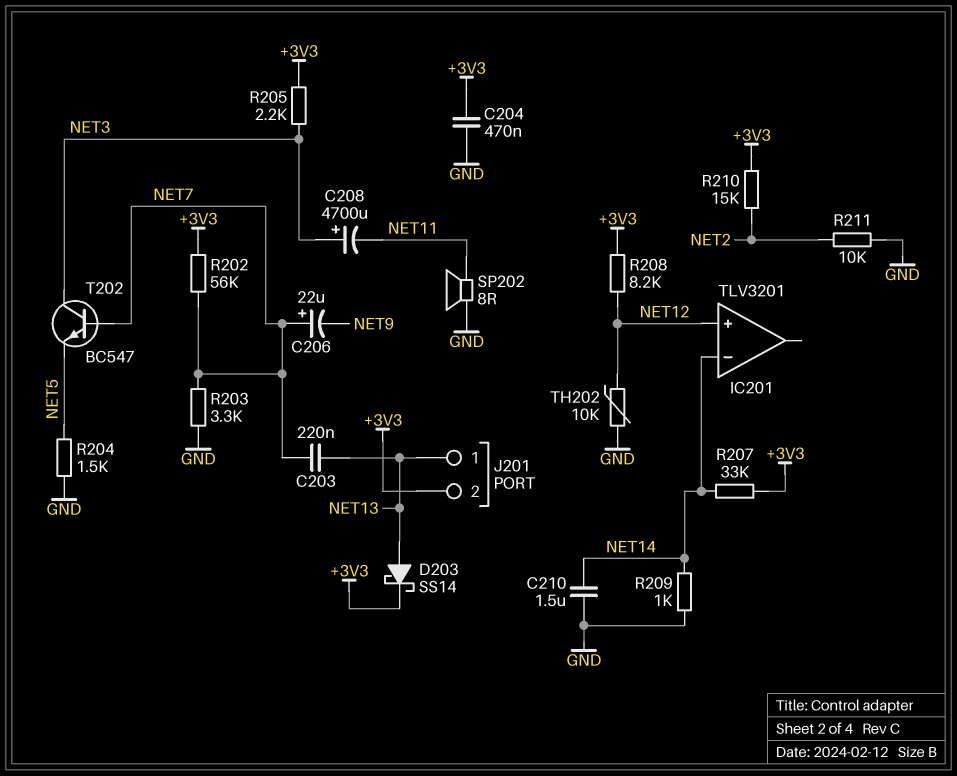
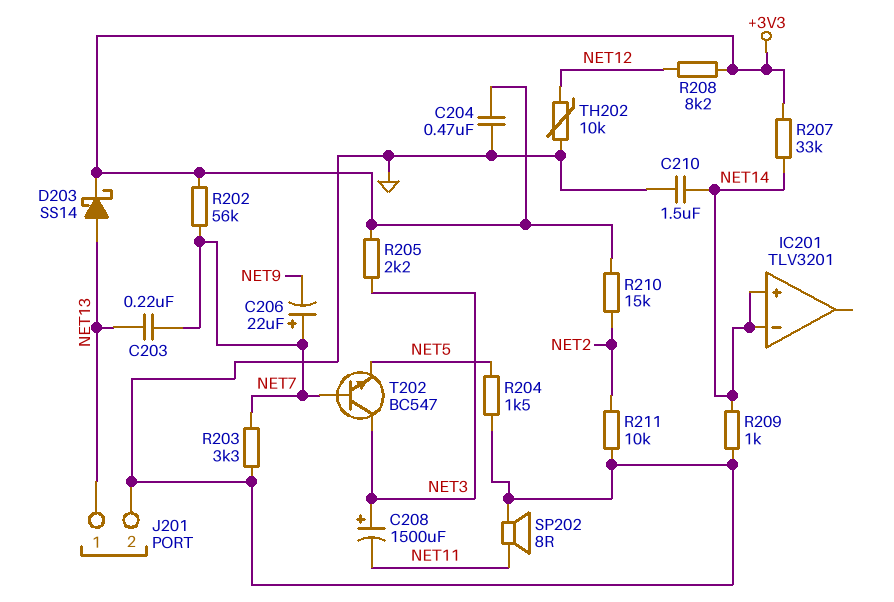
C208: 4700uF (plus NET3, minus NET11) -> 1500uF (plus NET3, minus NET11)
IC201 pin in+: NET12 -> NET14
J201 pin 2: +3V3 -> GND

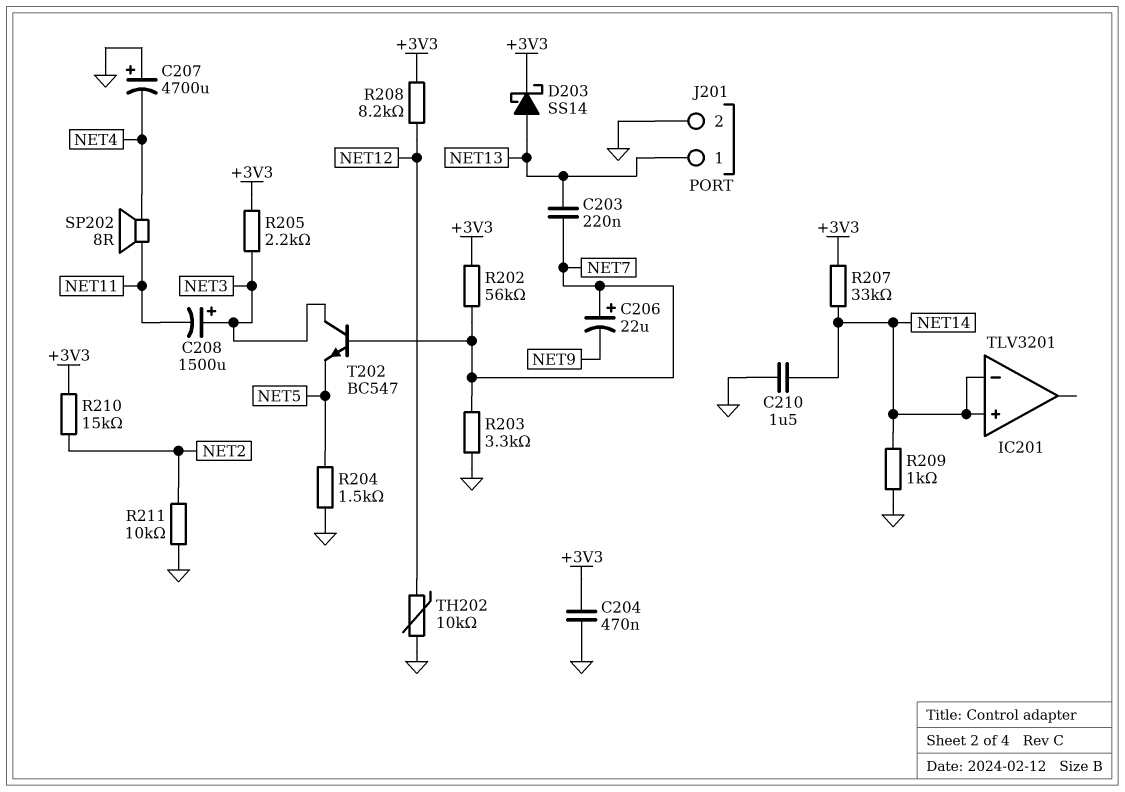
C207: none -> 4700uF (plus GND, minus NET4)
SP202: speaker 8R (GND, NET11) -> speaker 8R (NET4, NET11)

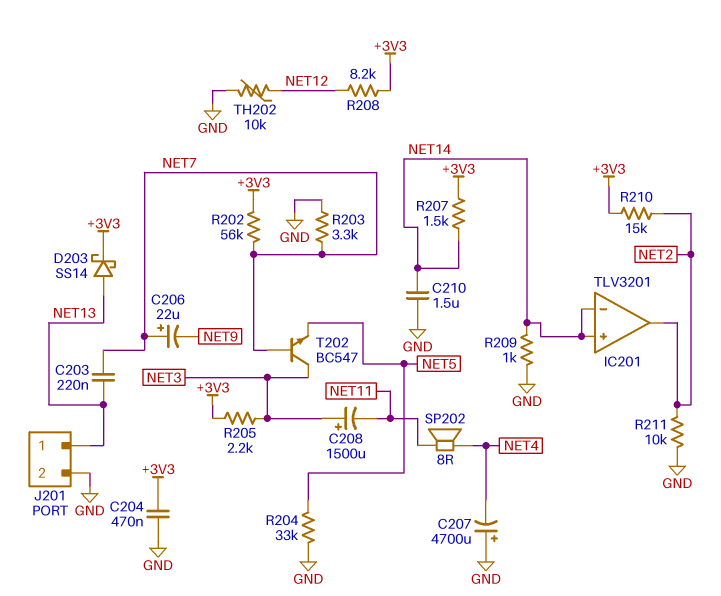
IC201 pin out: none -> NET2
R204: 1.5k (GND, NET5) -> 33k (GND, NET5)
R207: 33k (+3V3, NET14) -> 1.5k (+3V3, NET14)

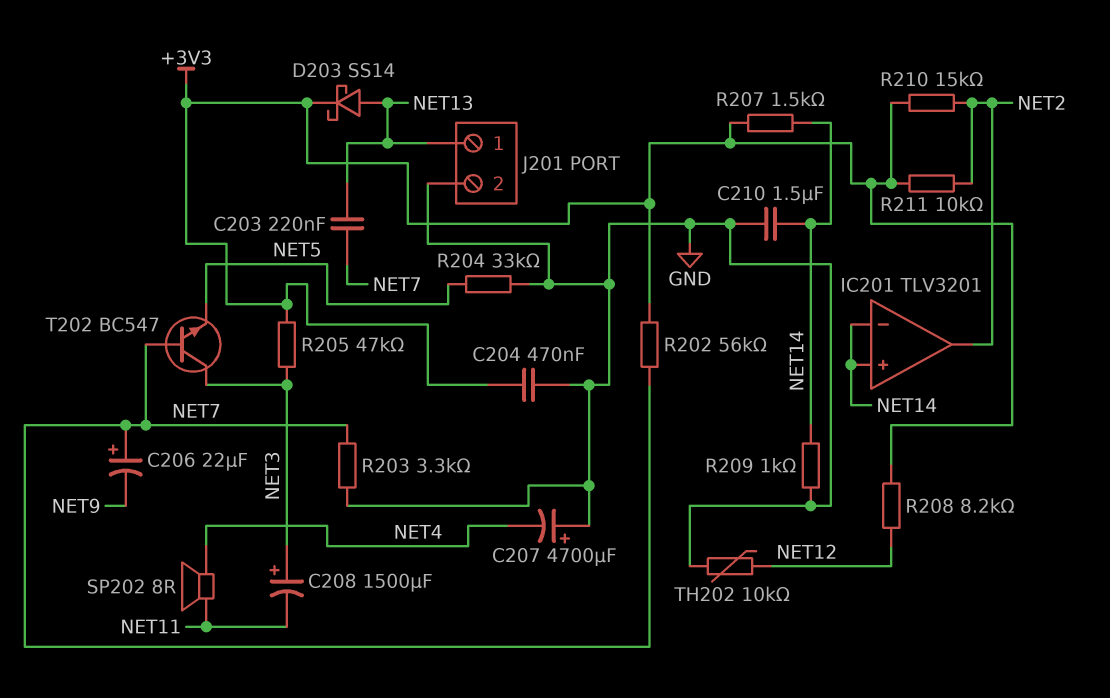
R205: 2.2k (+3V3, NET3) -> 47k (+3V3, NET3)
R211: 10k (GND, NET2) -> 10k (+3V3, NET2)

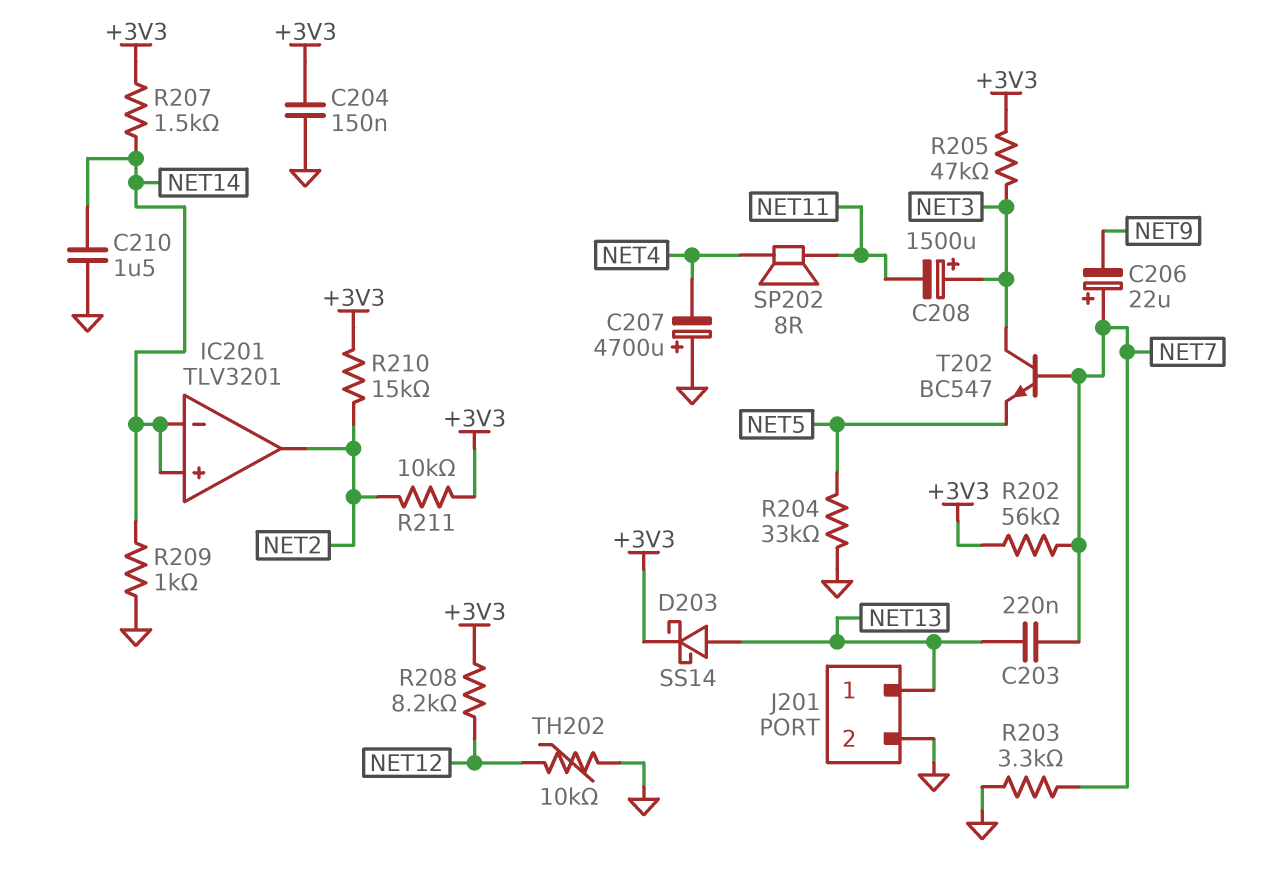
C204: 470nF (+3V3, GND) -> 150nF (+3V3, GND)

